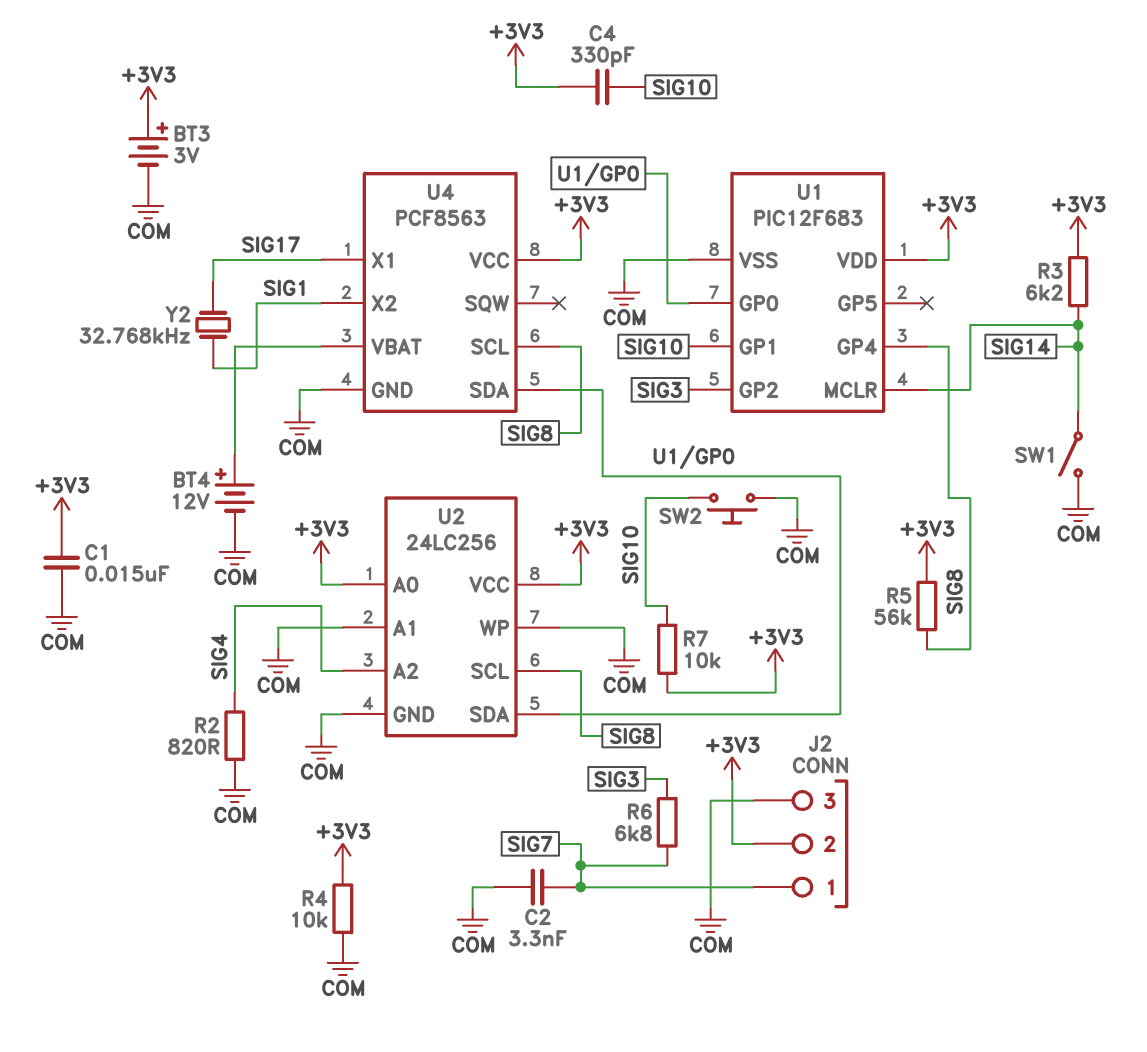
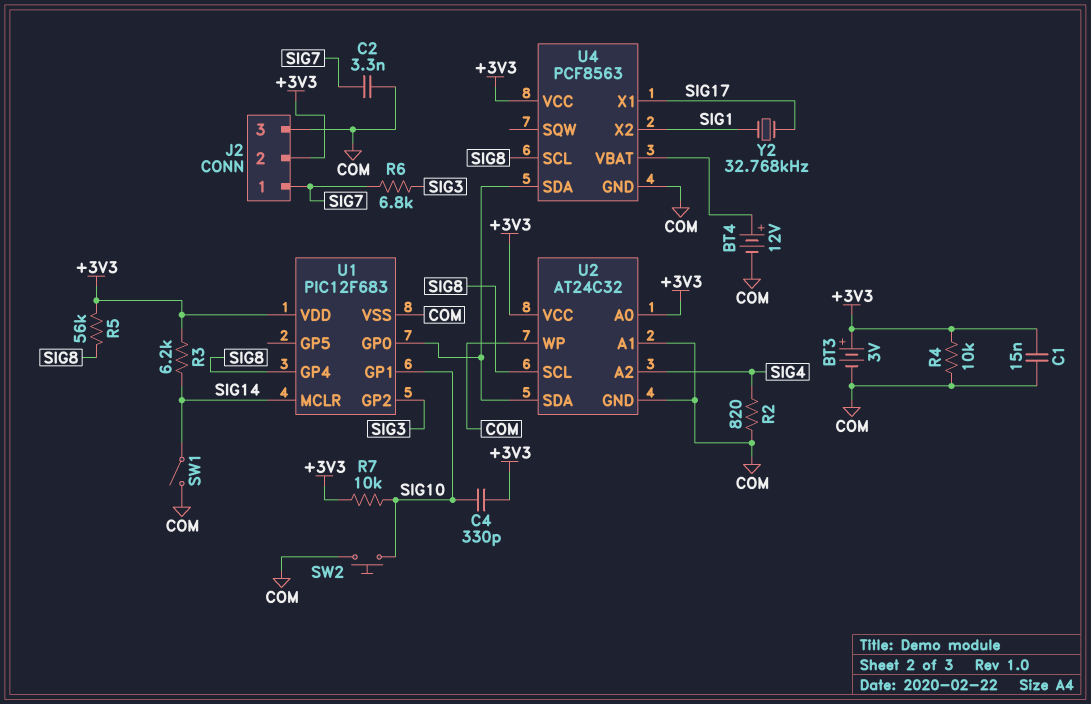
U2: 24LC256 -> AT24C32

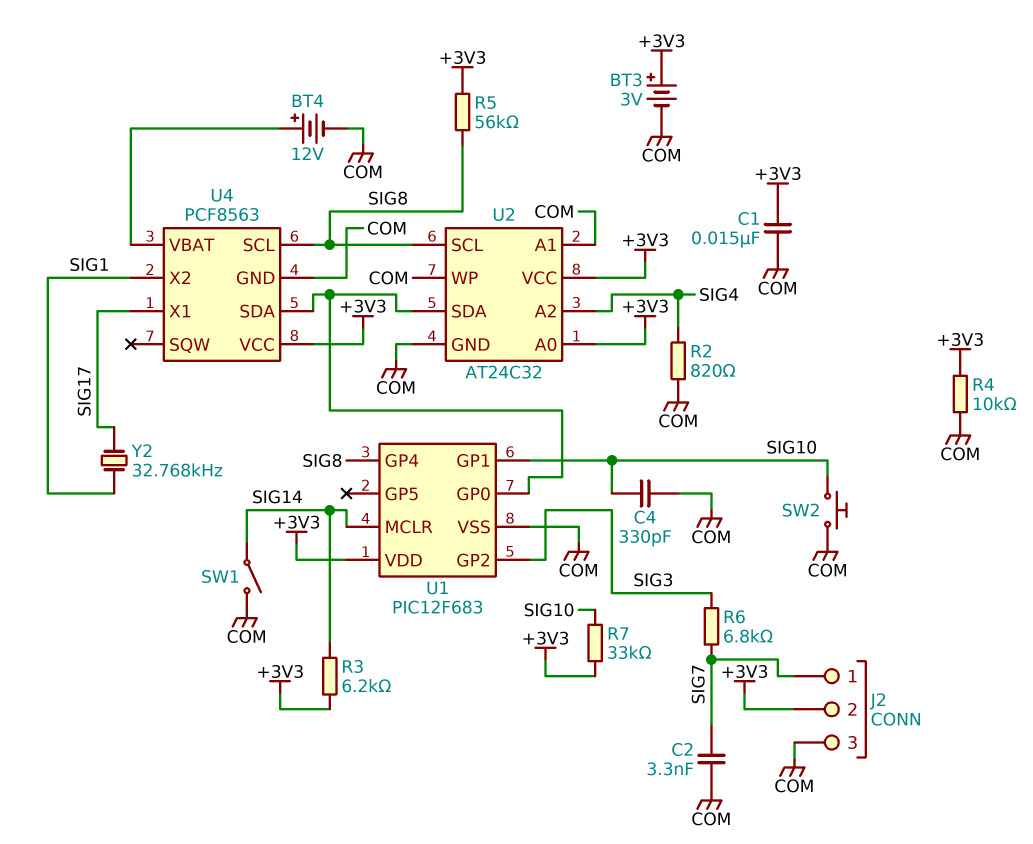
C4: 330pF (+3V3, SIG10) -> 330pF (COM, SIG10)
R7: 10k (+3V3, SIG10) -> 33k (+3V3, SIG10)

